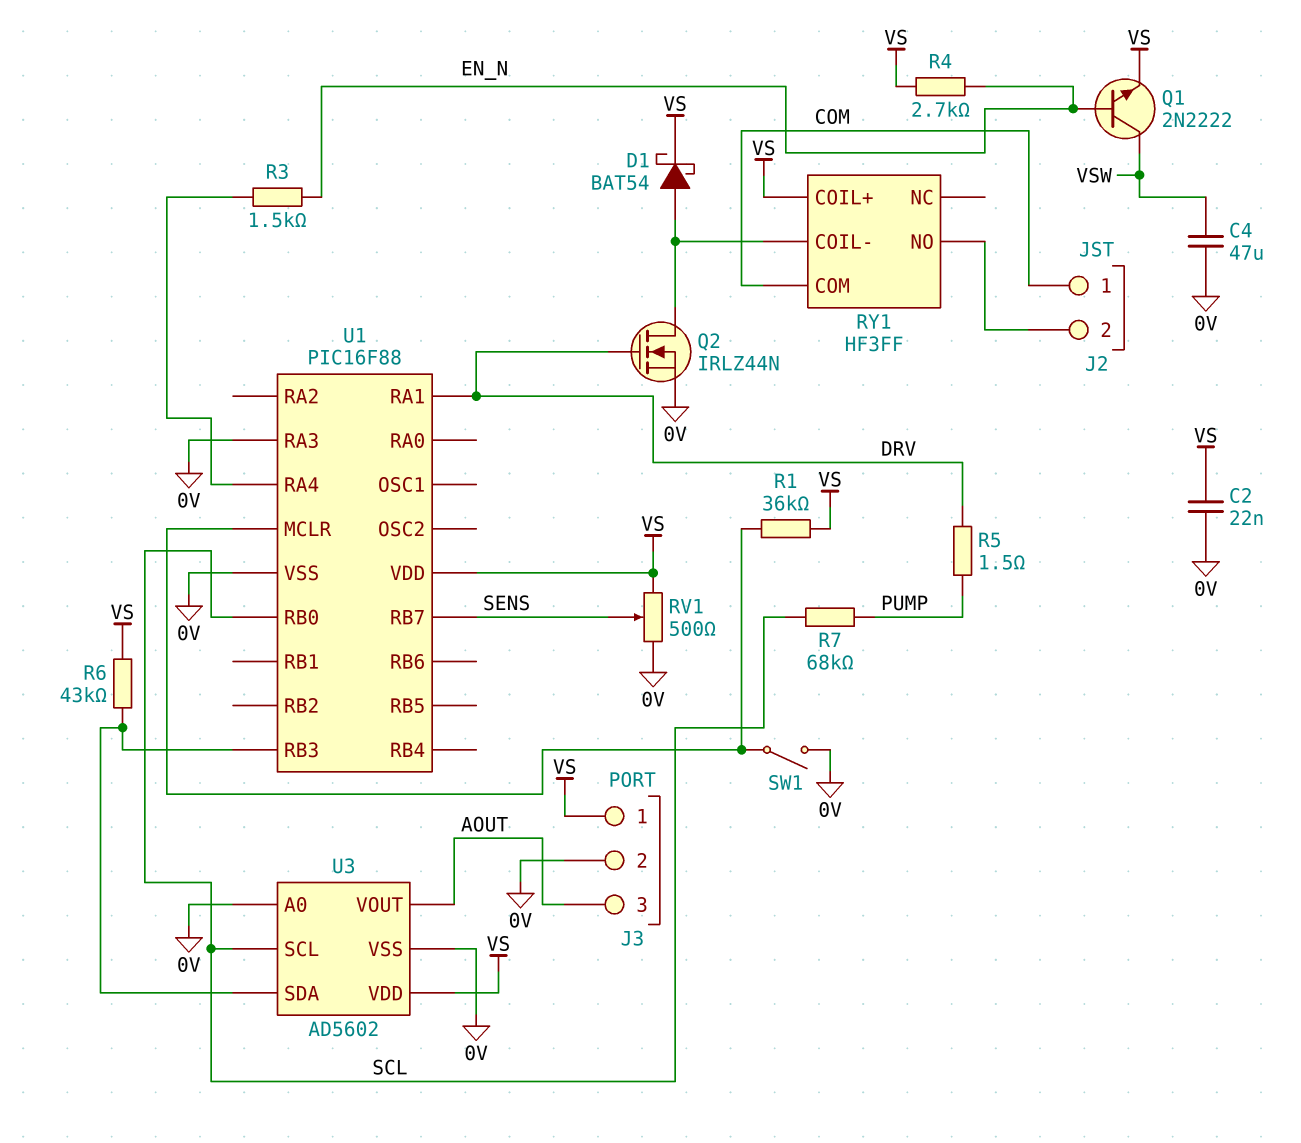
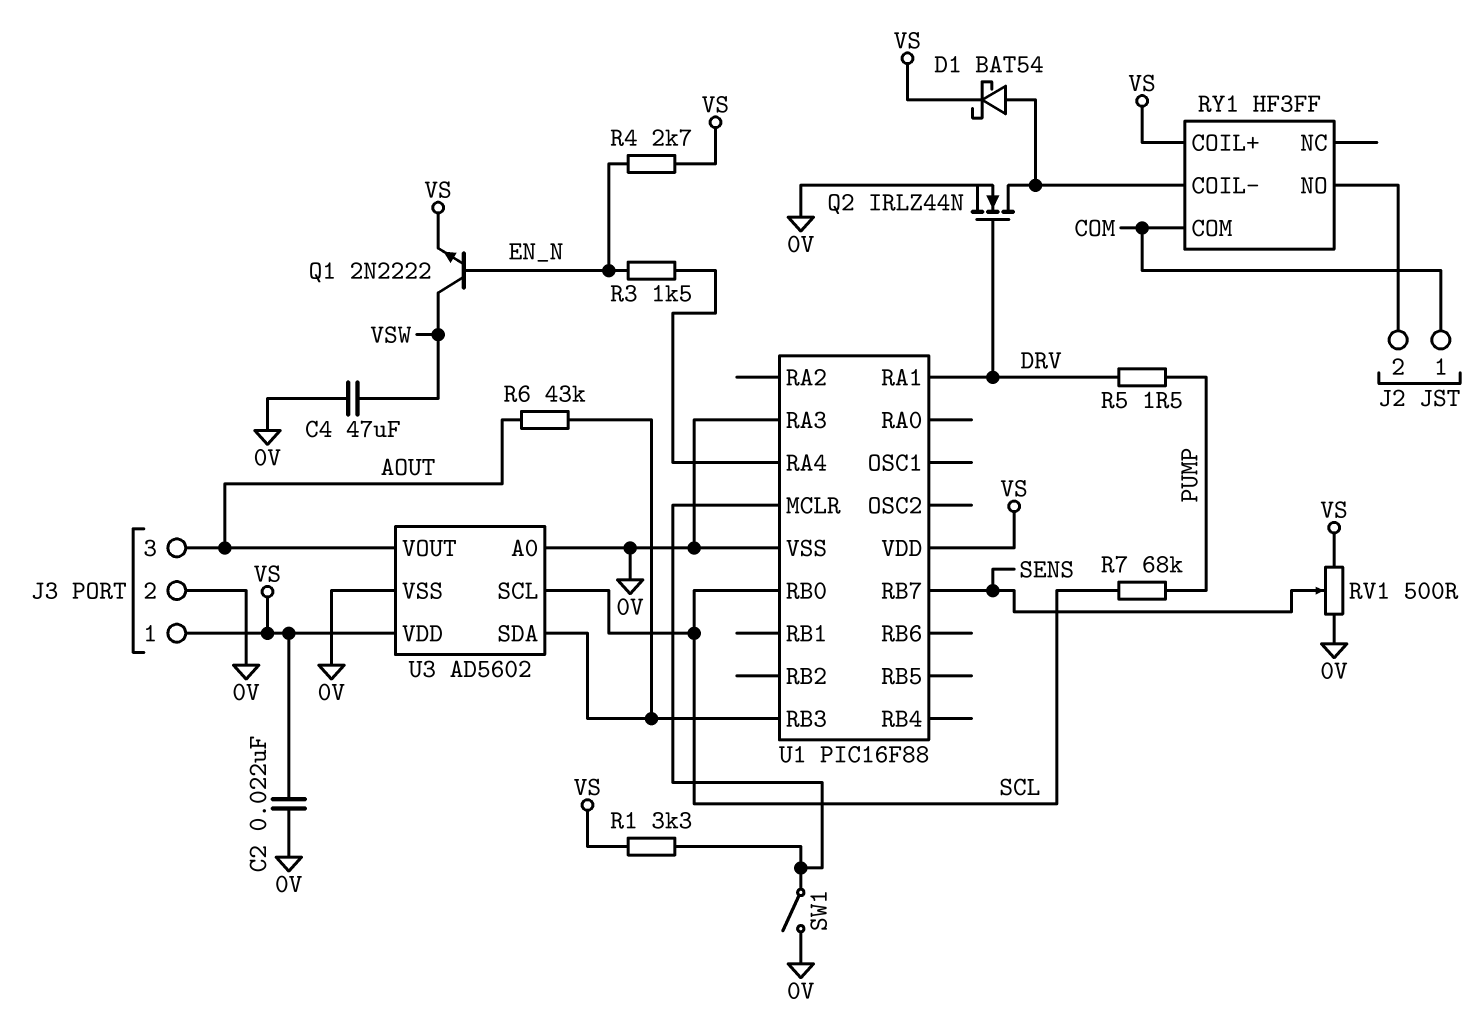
R1: 36k (U1/MCLR, VS) -> 3.3k (U1/MCLR, VS)
R6: 43k (U1/RB3, VS) -> 43k (AOUT, U1/RB3)

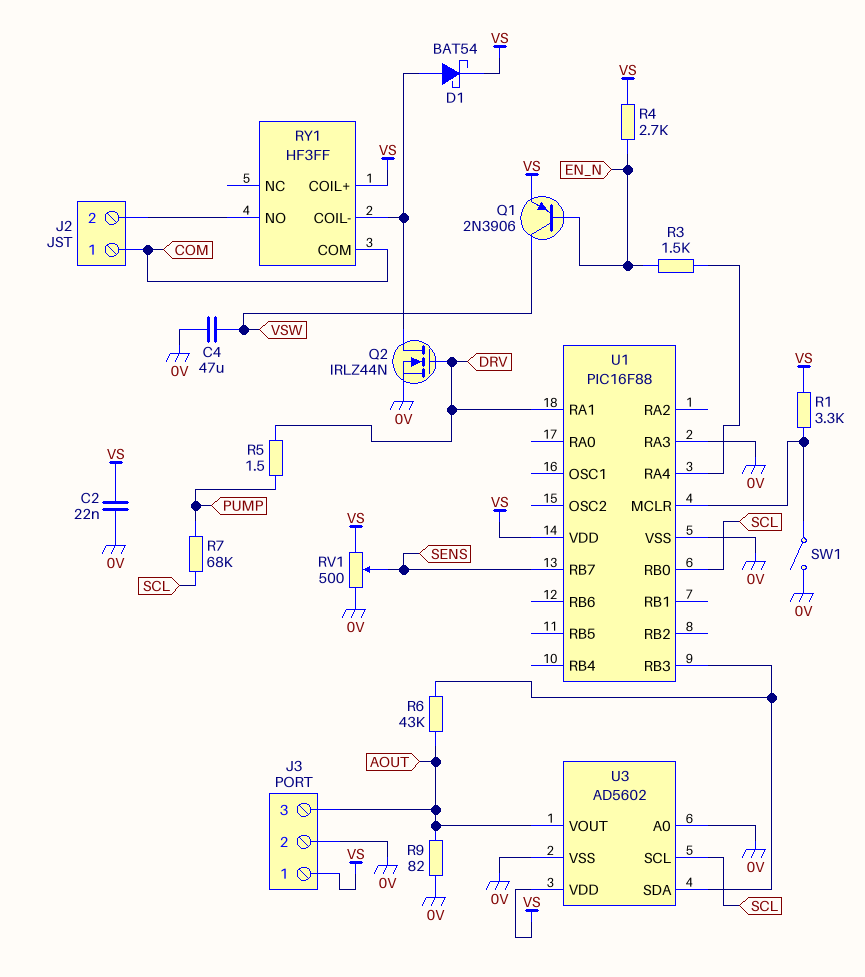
Q1: NPN 2N2222 (B EN_N, C VSW, E VS) -> PNP 2N3906 (B EN_N, C VSW, E VS)
R9: none -> 82 (0V, AOUT)

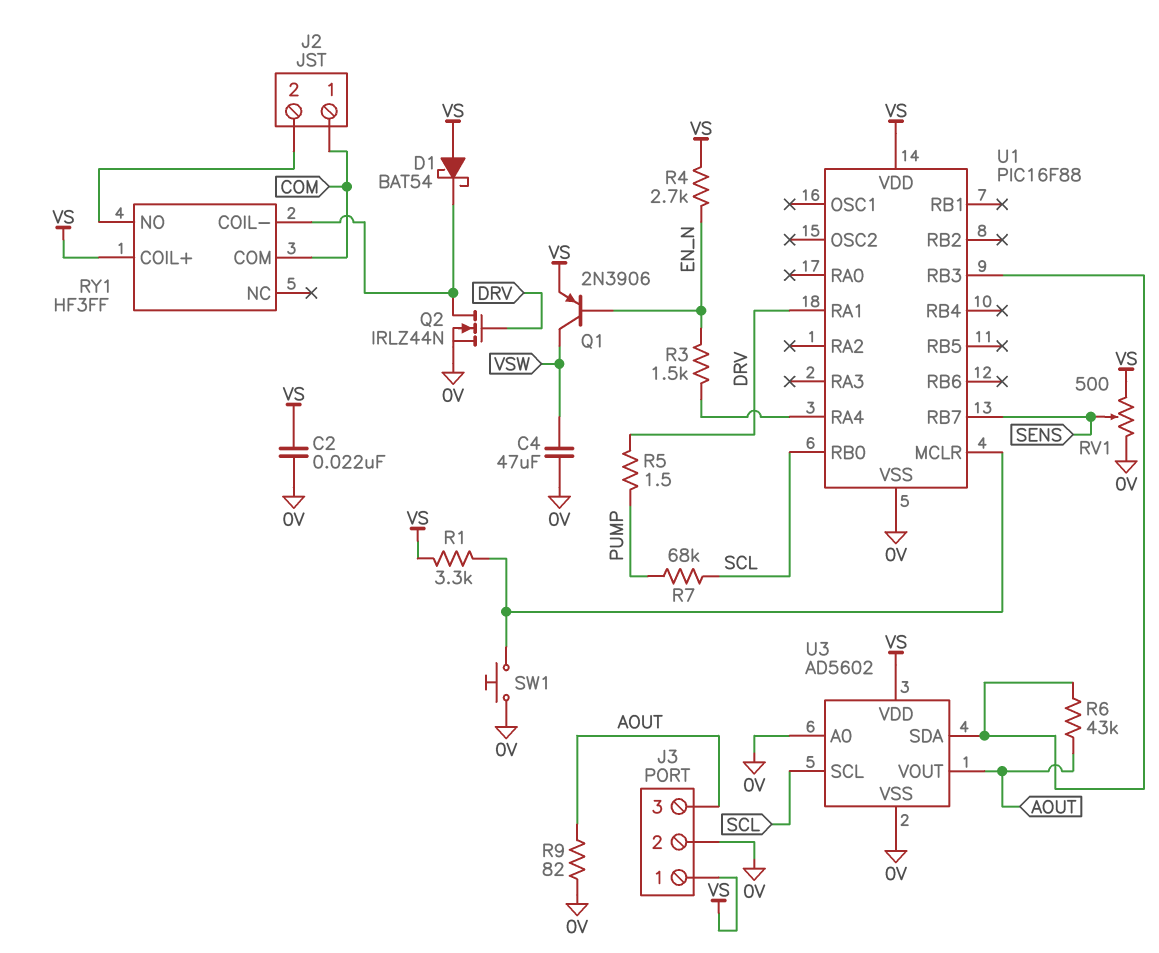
D1: schottky BAT54 (A RY1/COIL-, K VS) -> schottky BAT54 (A VS, K RY1/COIL-)
SW1: switch (0V, U1/MCLR) -> button (0V, U1/MCLR)
U1 pin RA3: 0V -> none

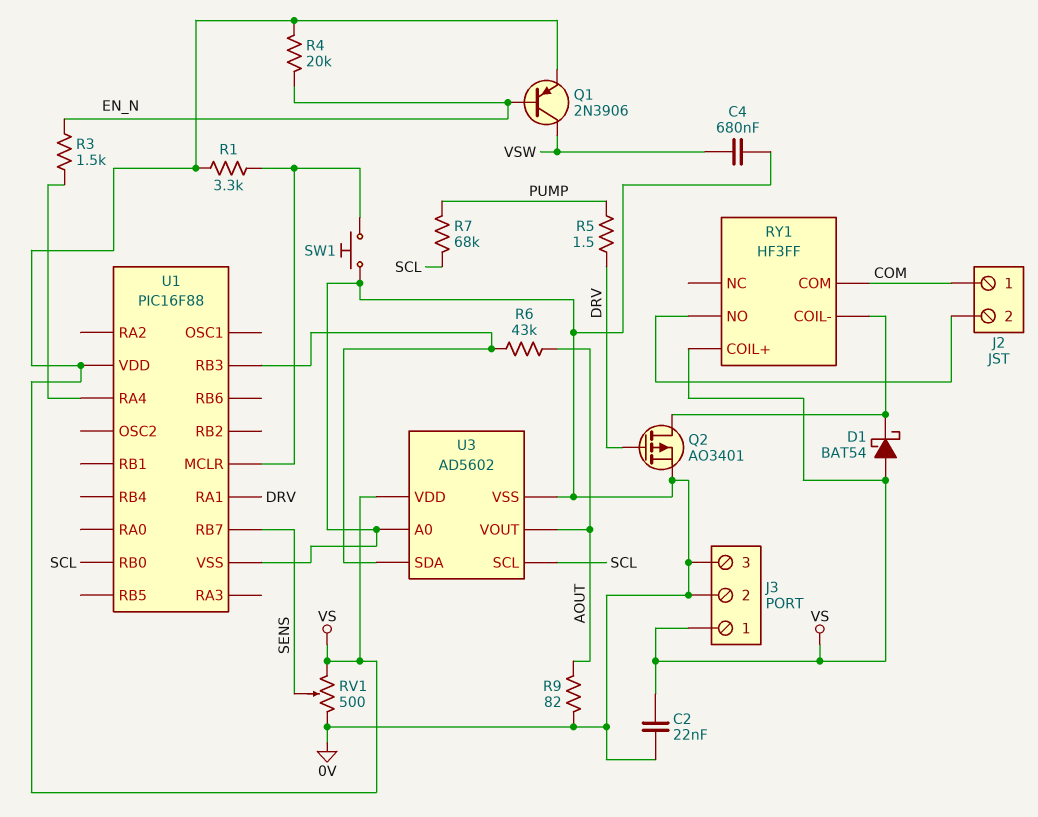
C4: 47uF (0V, VSW) -> 680nF (0V, VSW)
J3 pin 3: AOUT -> 0V
Q2: NMOS IRLZ44N (G DRV, D RY1/COIL-, S 0V) -> PMOS AO3401 (G DRV, D RY1/COIL-, S 0V)
R4: 2.7k (EN_N, VS) -> 20k (EN_N, VS)

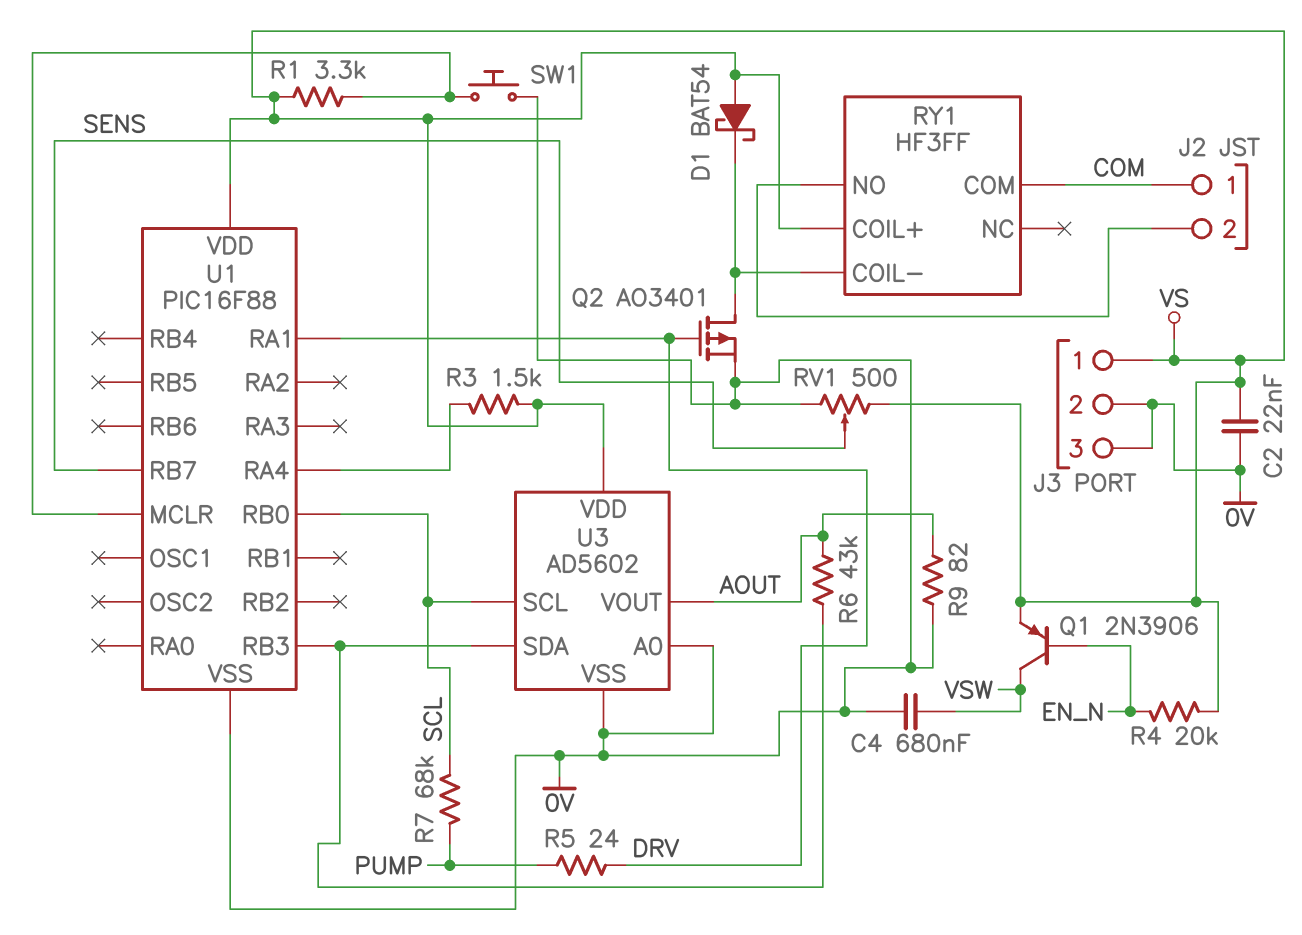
R3: 1.5k (EN_N, U1/RA4) -> 1.5k (U1/RA4, VS)
R5: 1.5 (DRV, PUMP) -> 24 (DRV, PUMP)

